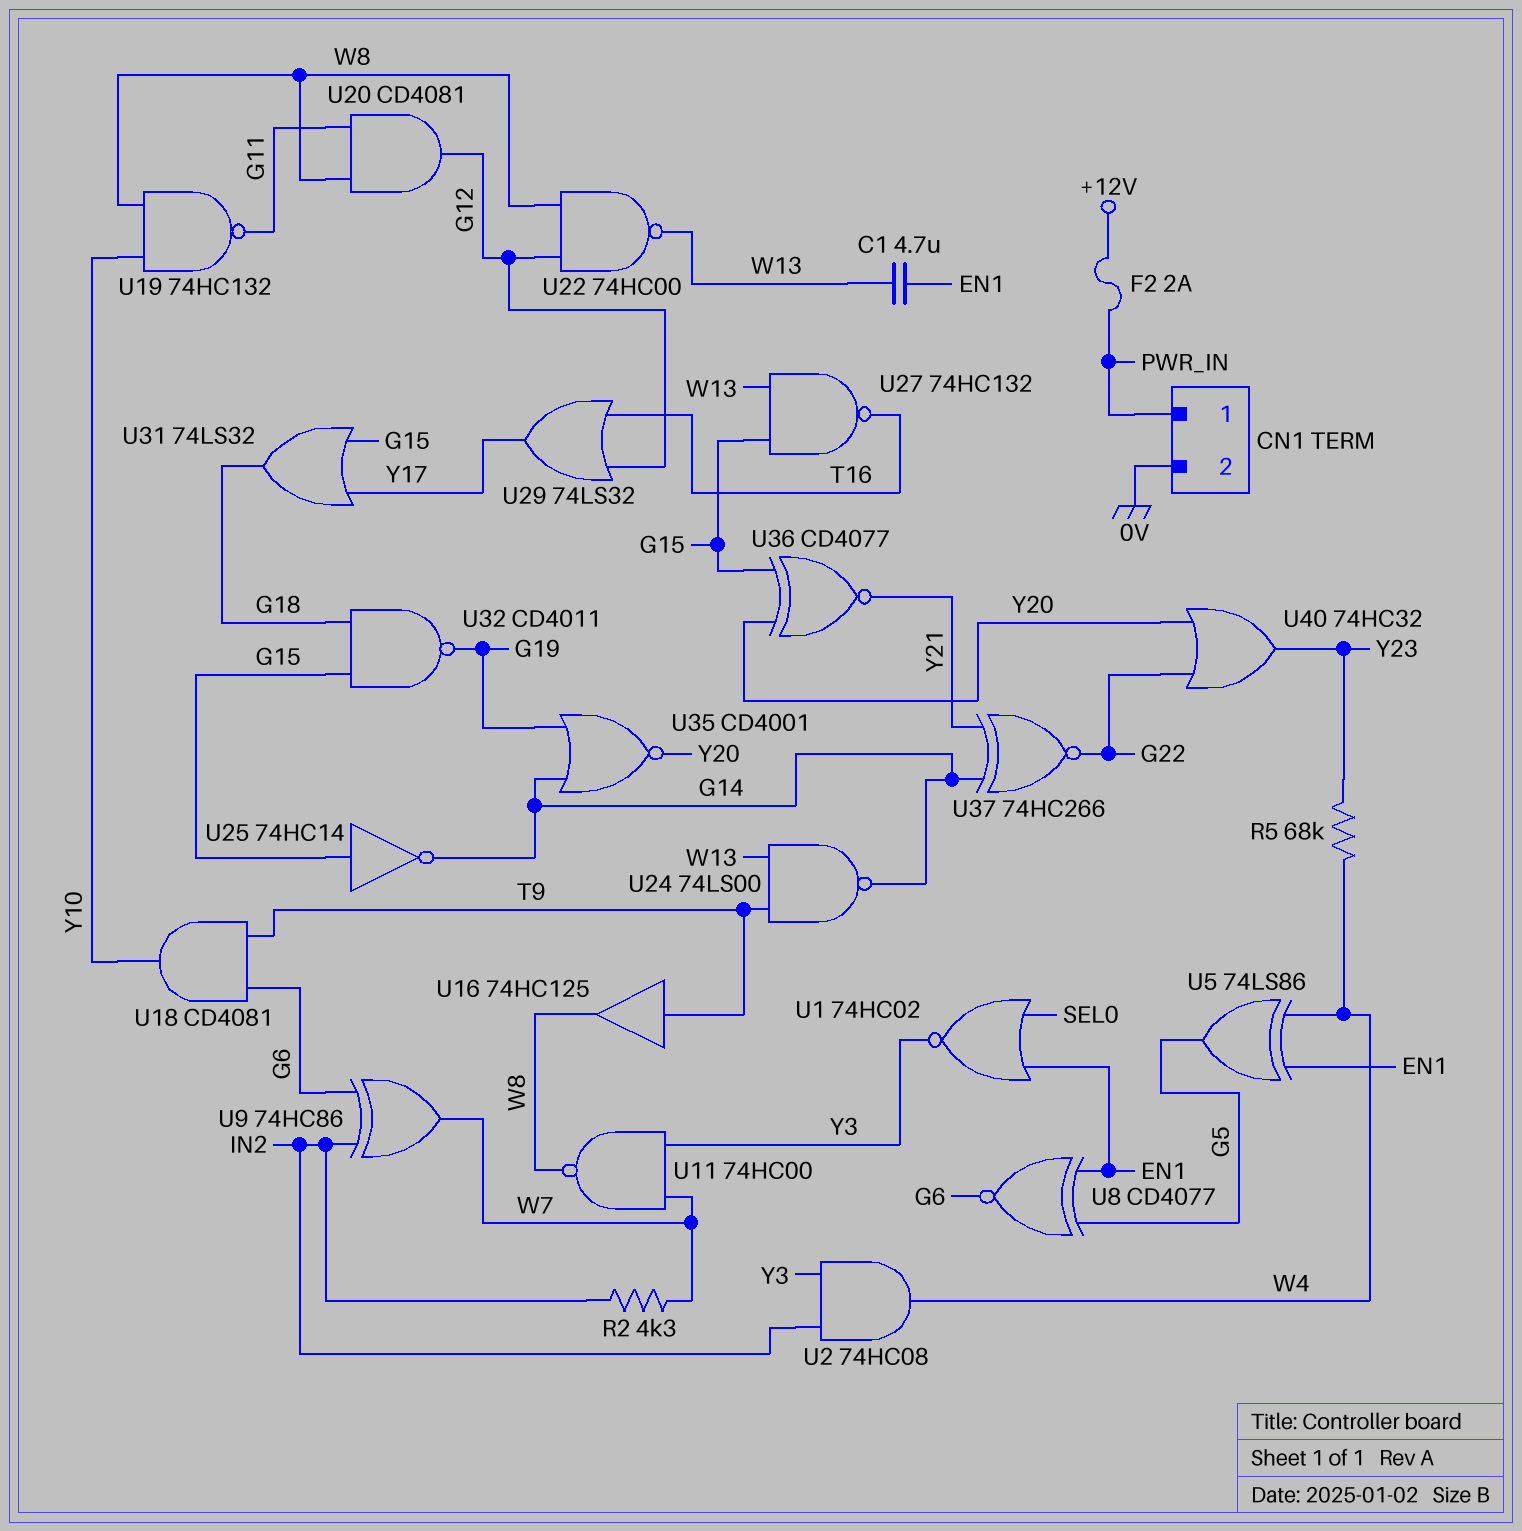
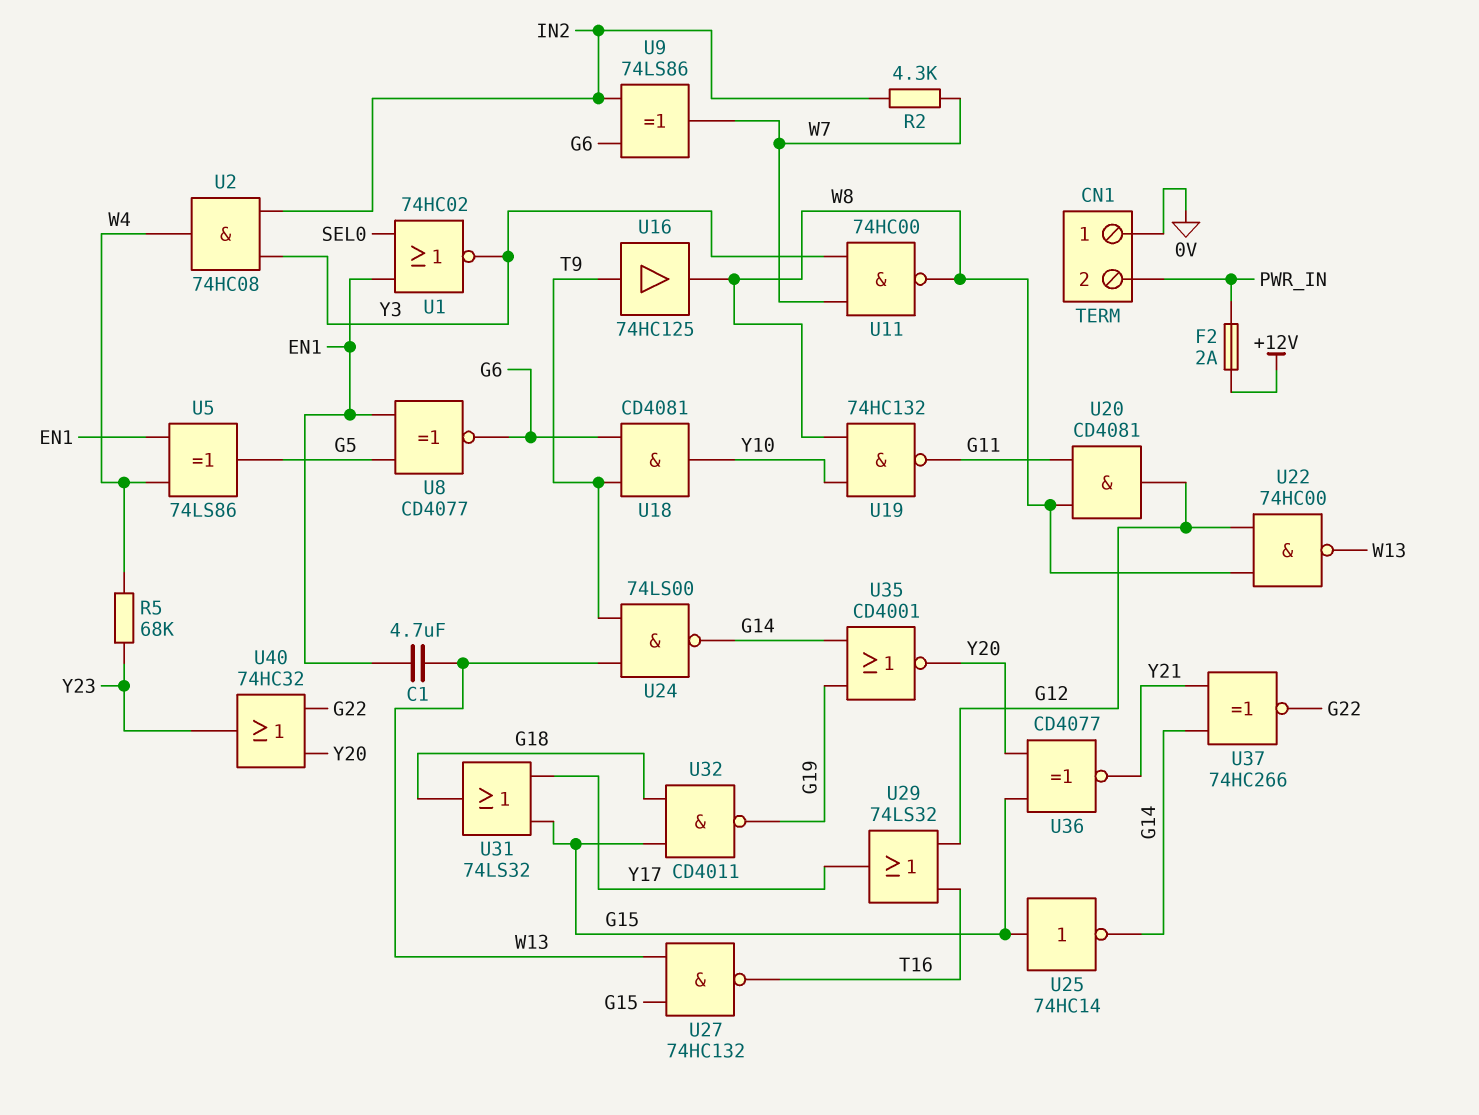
CN1 pin 1: PWR_IN -> 0V
CN1 pin 2: 0V -> PWR_IN
U9: XOR 74HC86 (in G6, in IN2, out W7) -> XOR 74LS86 (in G6, in IN2, out W7)

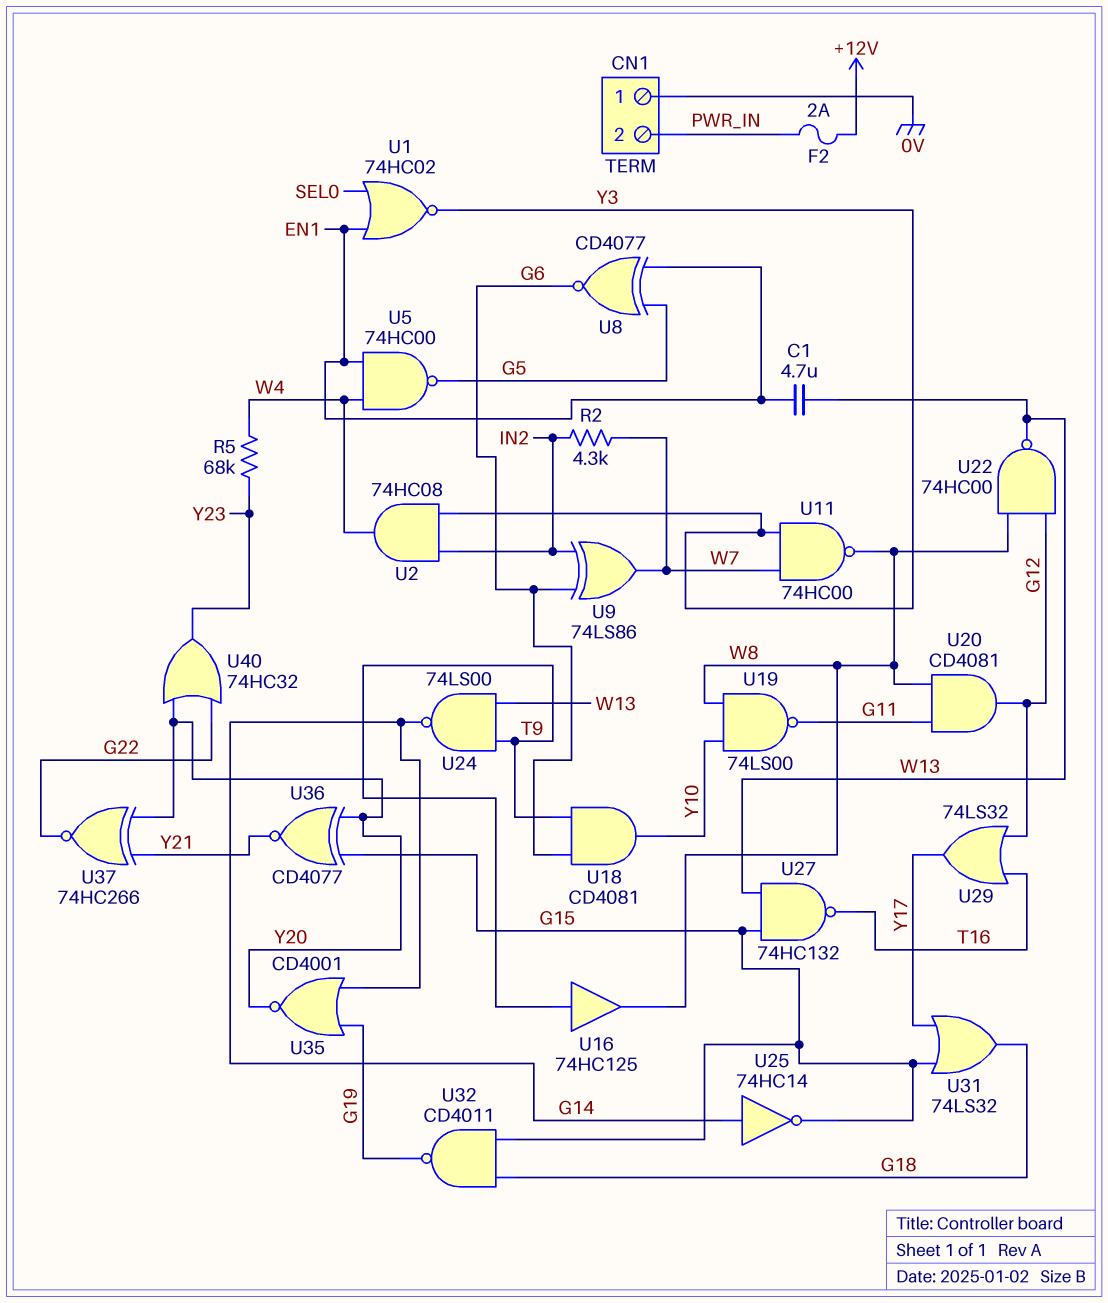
U5: XOR 74LS86 (in EN1, in W4, out G5) -> NAND 74HC00 (in EN1, in W4, out G5)
U19: NAND 74HC132 (in W8, in Y10, out G11) -> NAND 74LS00 (in W8, in Y10, out G11)
U25: NOT 74HC14 (in G15, out G14) -> NOT 74HC14 (in G14, out G15)
U37: XNOR 74HC266 (in G14, in Y21, out G22) -> XNOR 74HC266 (in Y20, in Y21, out G22)

